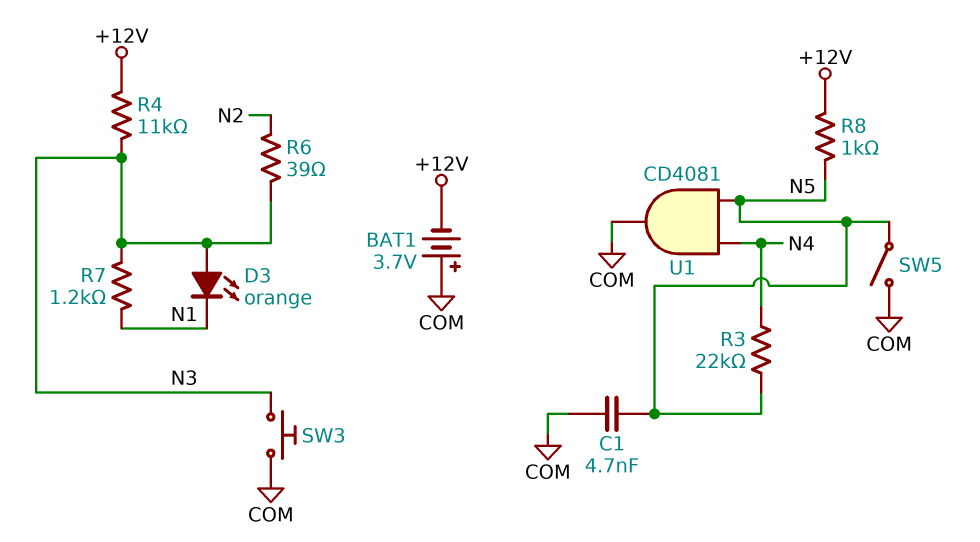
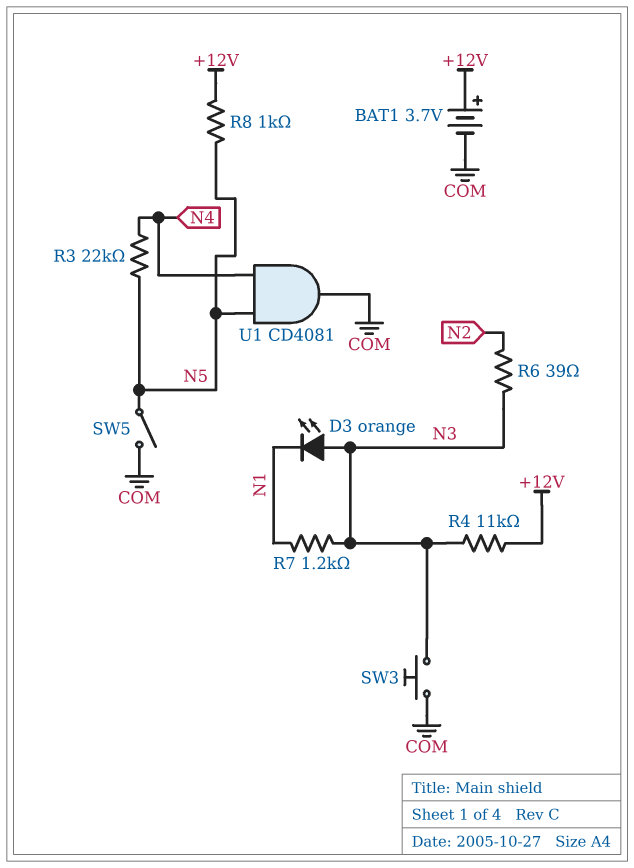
BAT1: 3.7V (plus COM, minus +12V) -> 3.7V (plus +12V, minus COM)
C1: 4.7nF (COM, N5) -> none

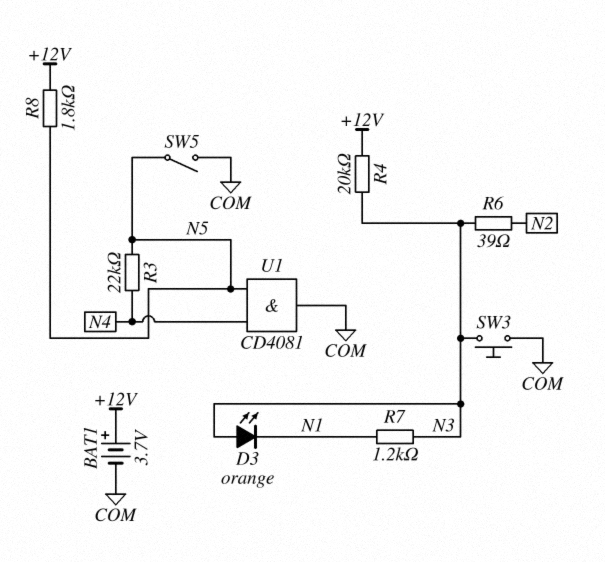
R4: 11k (+12V, N3) -> 20k (+12V, N3)
R8: 1k (+12V, N5) -> 1.8k (+12V, N5)

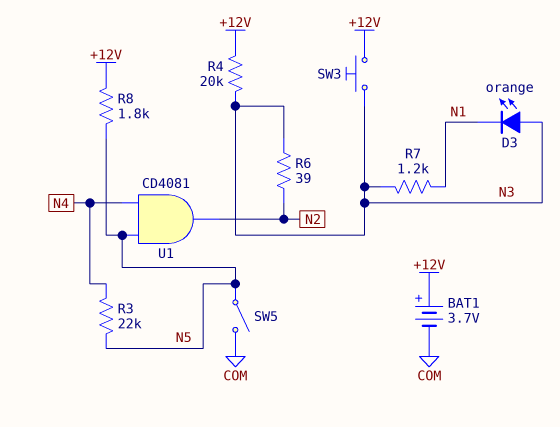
SW3: button (COM, N3) -> button (+12V, N3)
U1: AND CD4081 (in N4, in N5, out COM) -> AND CD4081 (in N4, in N5, out N2)

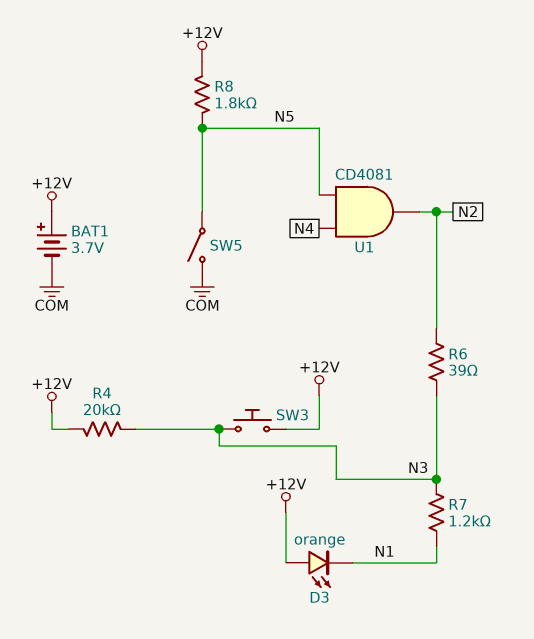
D3: LED orange (A N3, K N1) -> LED orange (A +12V, K N1)
R3: 22k (N4, N5) -> none

